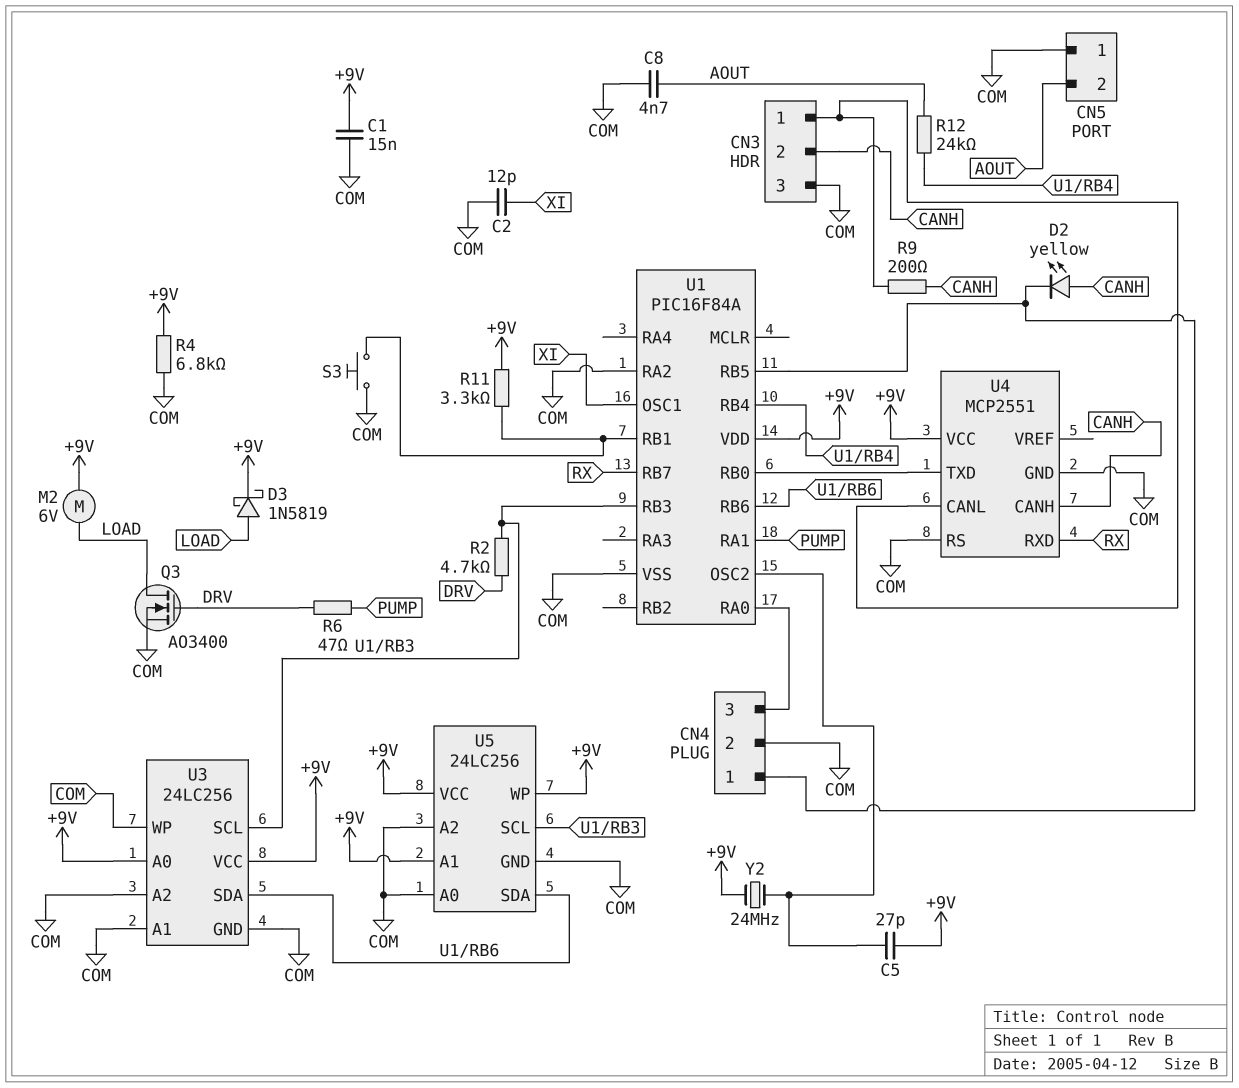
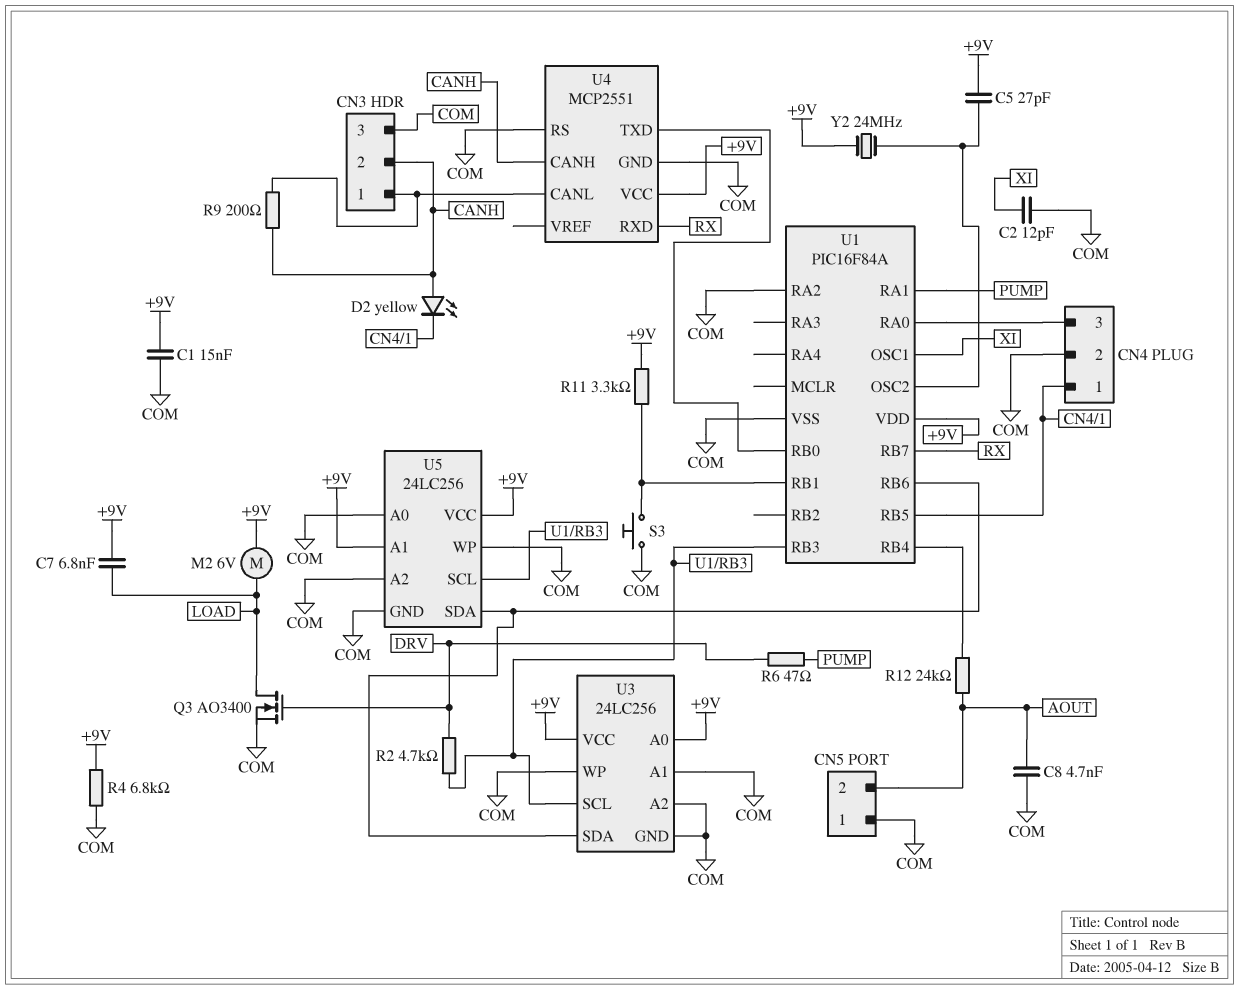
C7: none -> 6.8nF (+9V, LOAD)
D3: schottky 1N5819 (A LOAD, K +9V) -> none
U5 pin WP: +9V -> COM

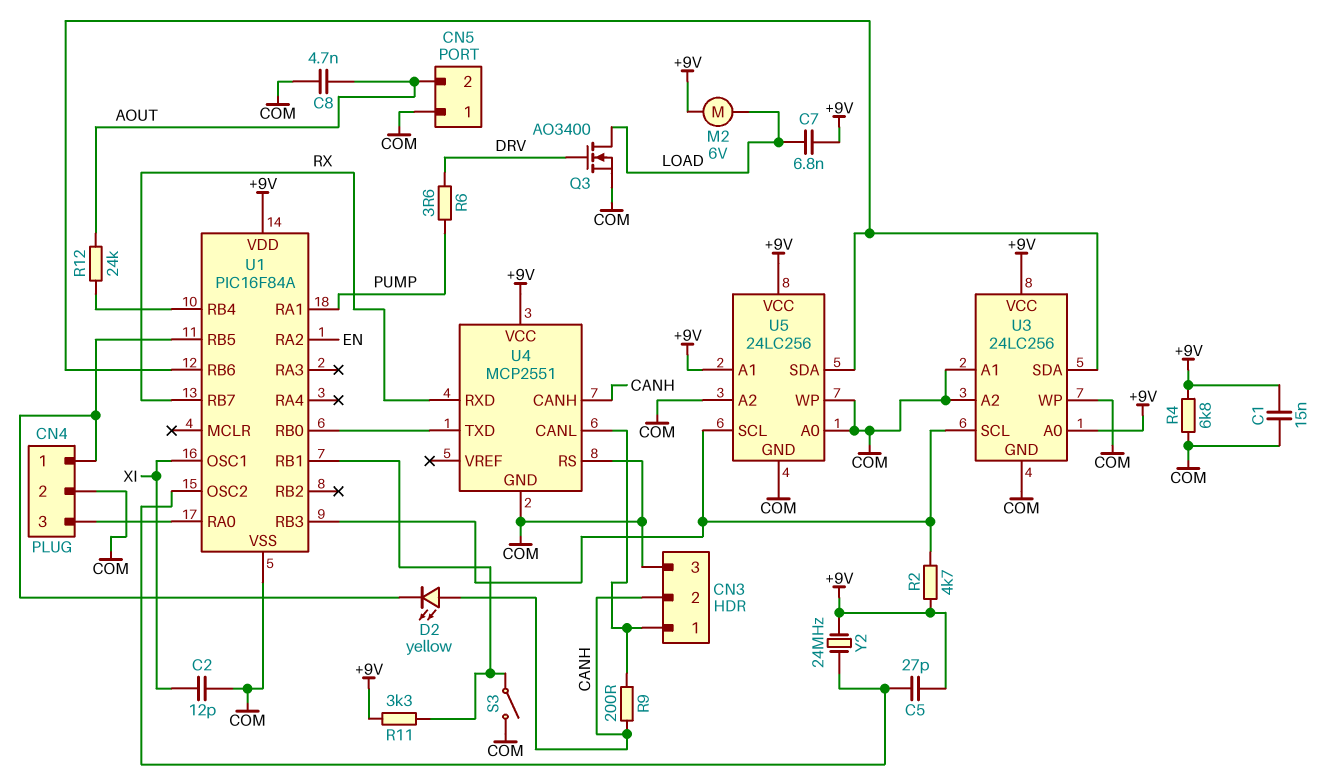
R2: 4.7k (DRV, U1/RB3) -> 4.7k (+9V, U1/RB3)
R6: 47 (DRV, PUMP) -> 3.6 (DRV, PUMP)
S3: button (COM, U1/RB1) -> switch (COM, U1/RB1)
U1 pin RA2: COM -> EN

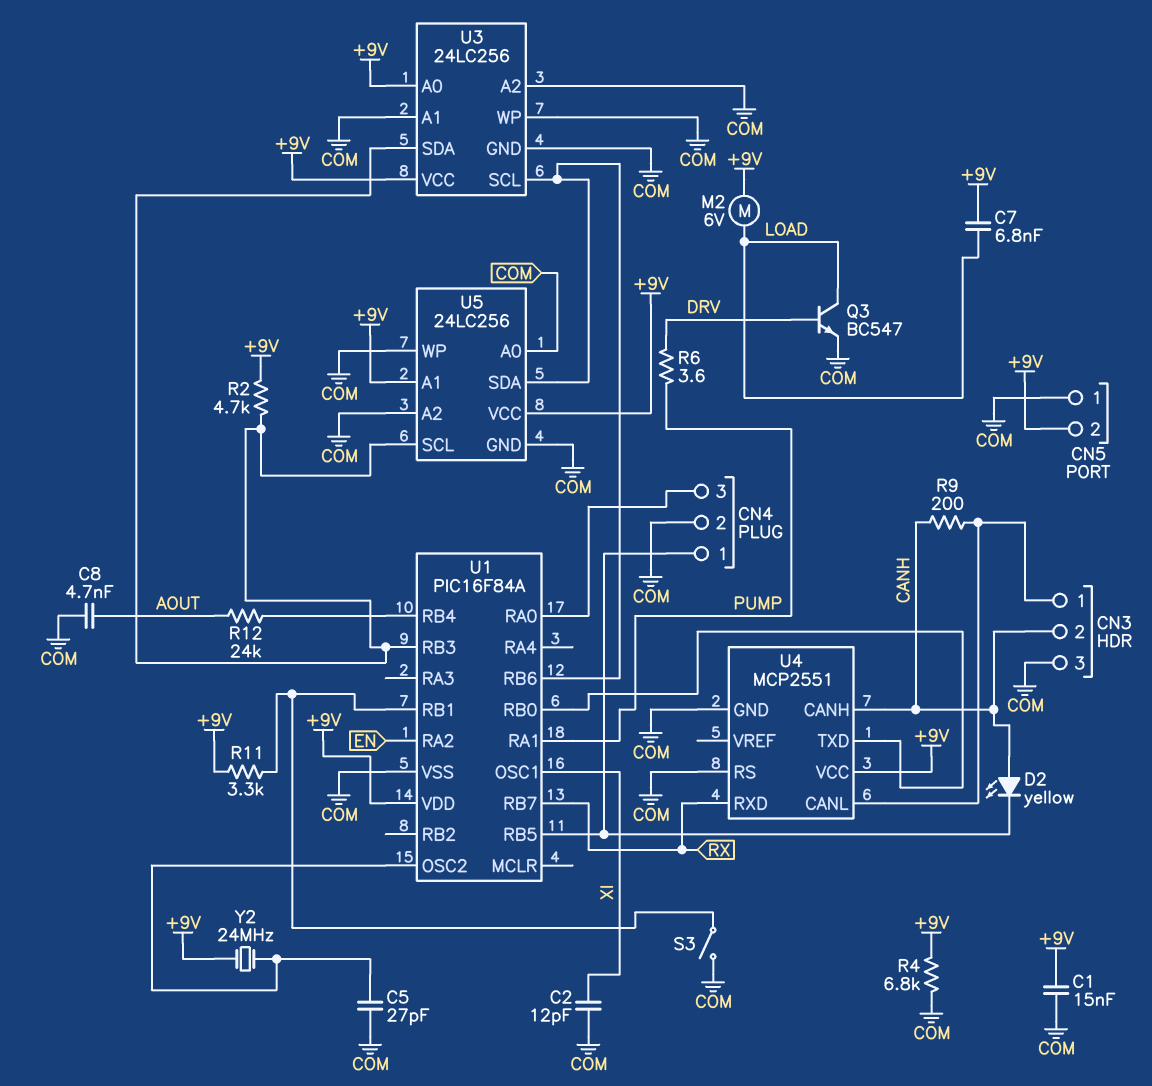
C5: 27pF (+9V, U1/OSC2) -> 27pF (COM, U1/OSC2)
CN5 pin 2: AOUT -> +9V
Q3: NMOS AO3400 (G DRV, D LOAD, S COM) -> NPN BC547 (B DRV, C LOAD, E COM)
U3 pin SCL: U1/RB3 -> U1/RB6
U3 pin SDA: U1/RB6 -> U1/RB3

